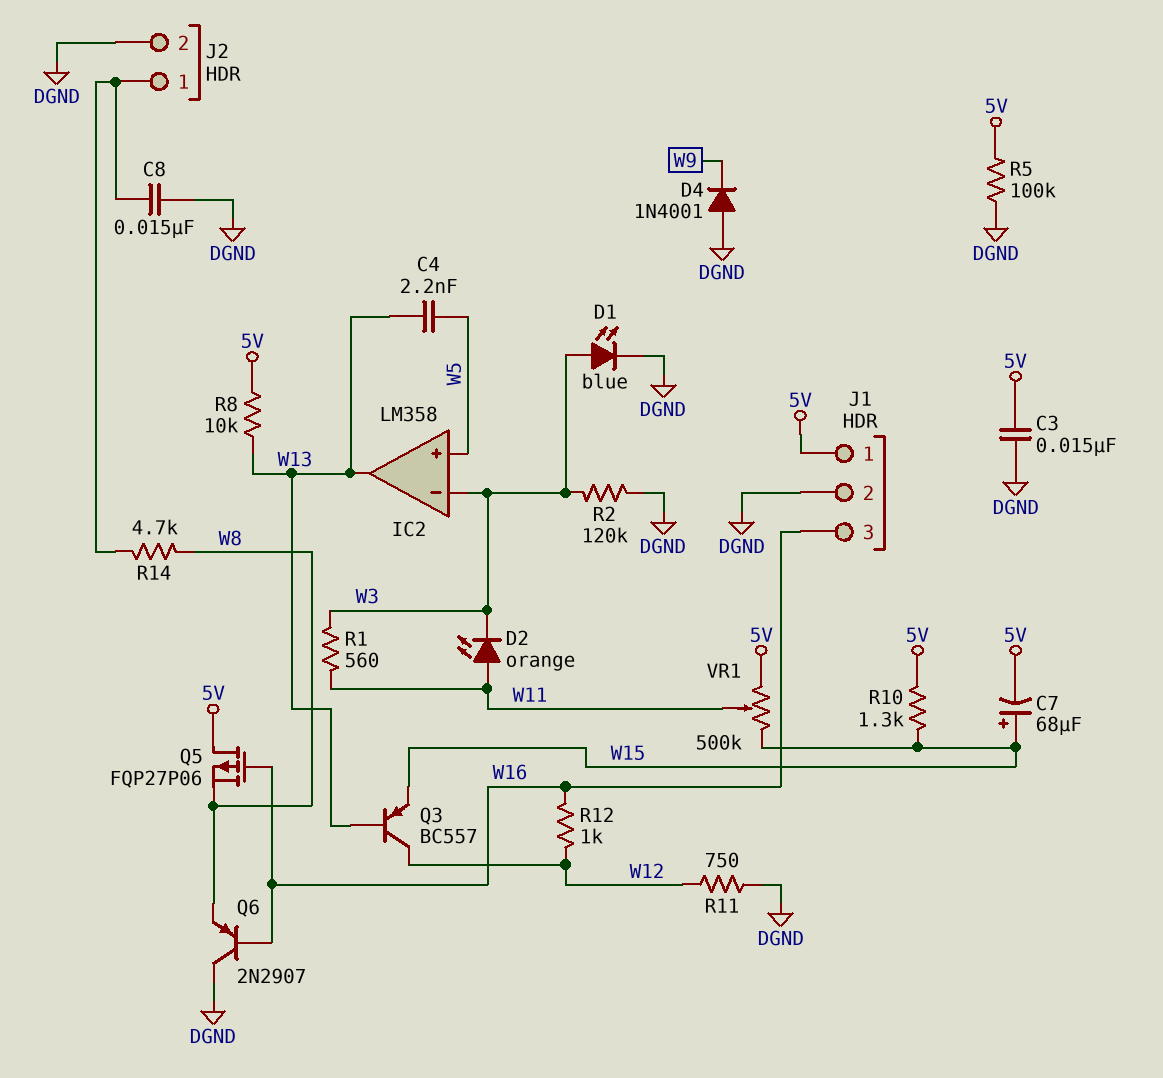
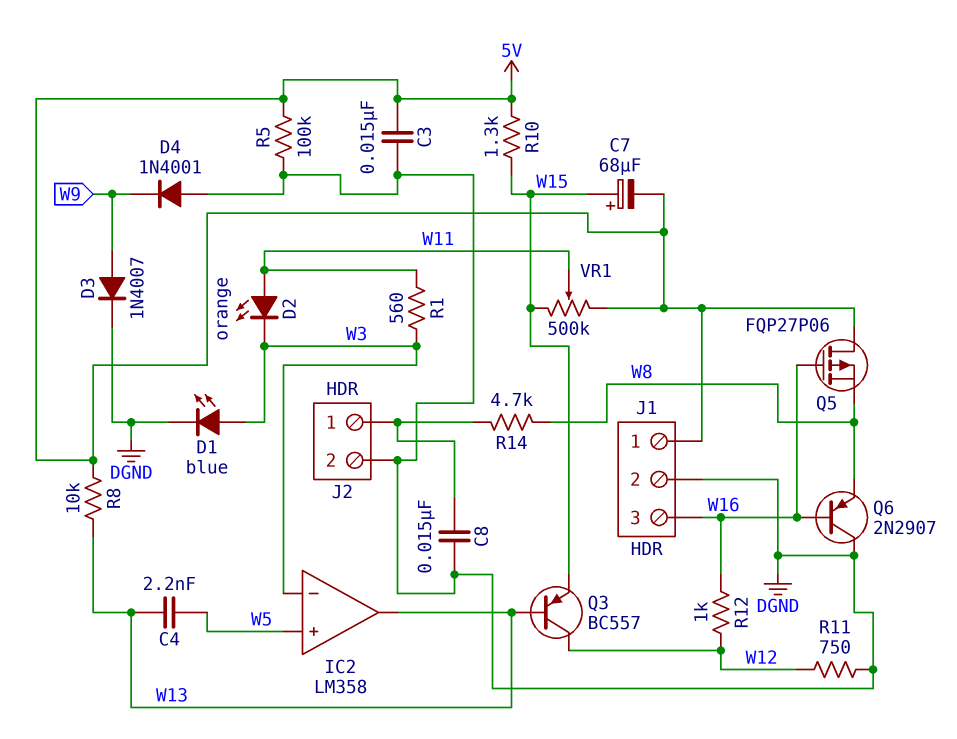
D3: none -> diode 1N4007 (A W9, K DGND)
R2: 120k (DGND, W3) -> none

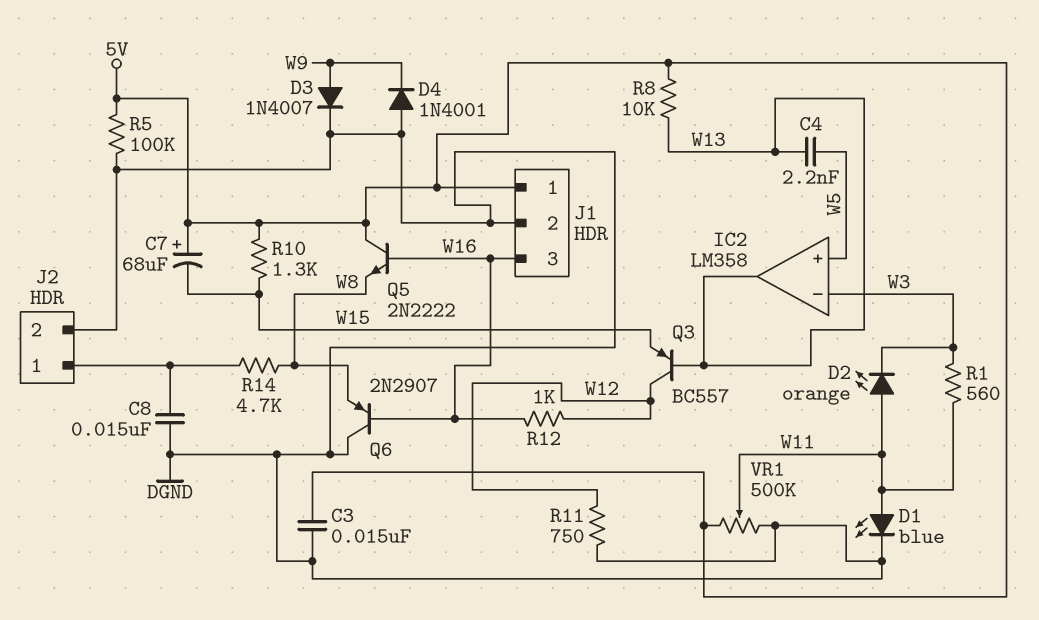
C7: 68uF (plus W15, minus 5V) -> 68uF (plus 5V, minus W15)
D1: LED blue (A W3, K DGND) -> LED blue (A W11, K DGND)
Q5: PMOS FQP27P06 (G W16, D 5V, S W8) -> NPN 2N2222 (B W16, C 5V, E W8)
VR1: 500k (5V, W15, wiper W11) -> 500k (5V, DGND, wiper W11)

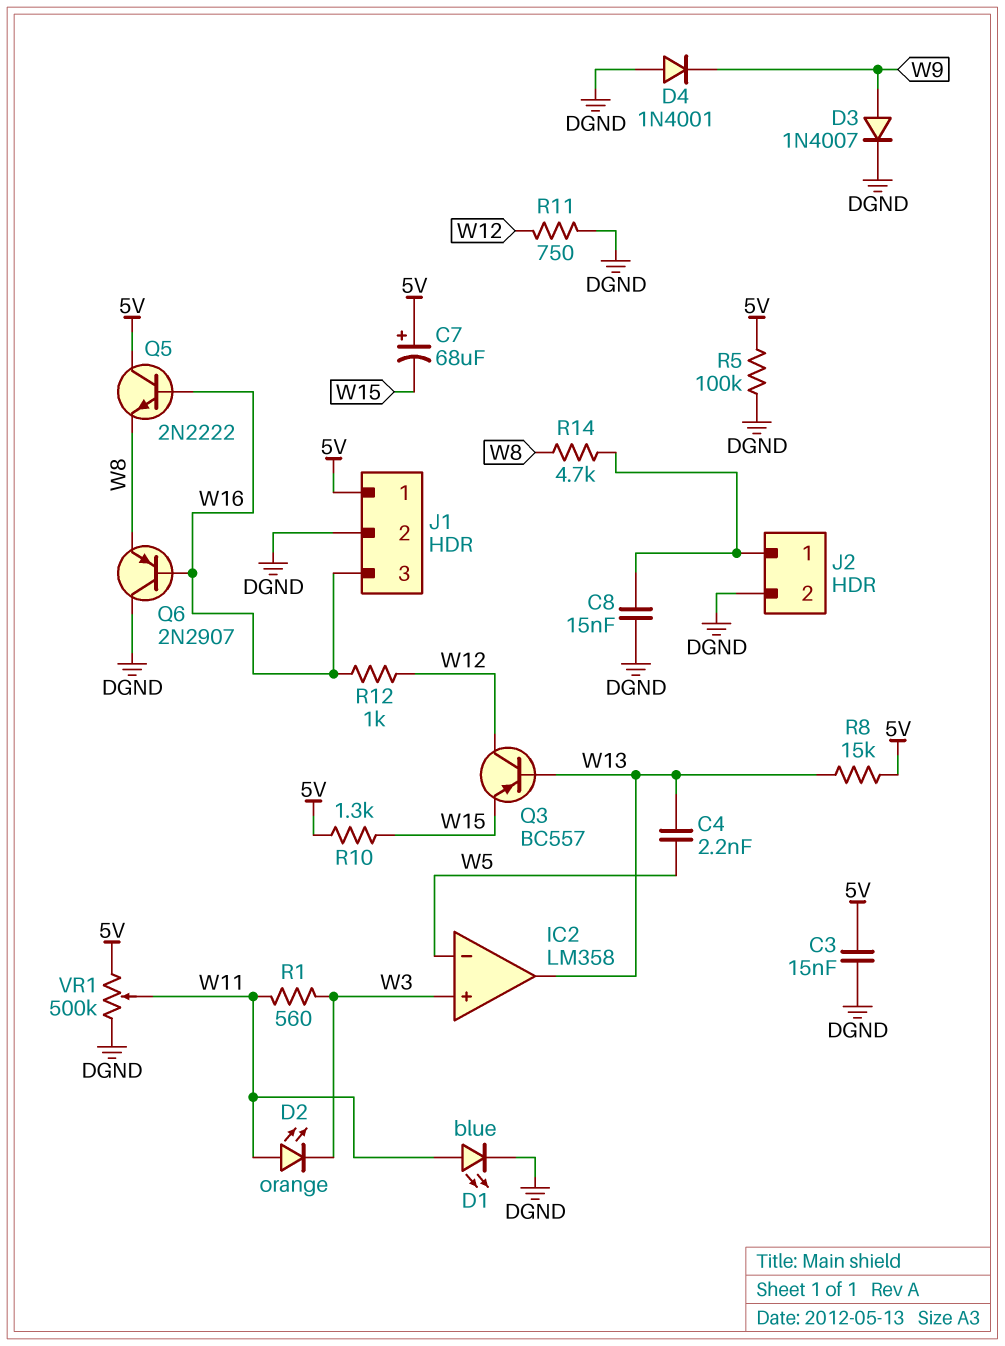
IC2 pin in+: W5 -> W3
IC2 pin in-: W3 -> W5
R8: 10k (5V, W13) -> 15k (5V, W13)

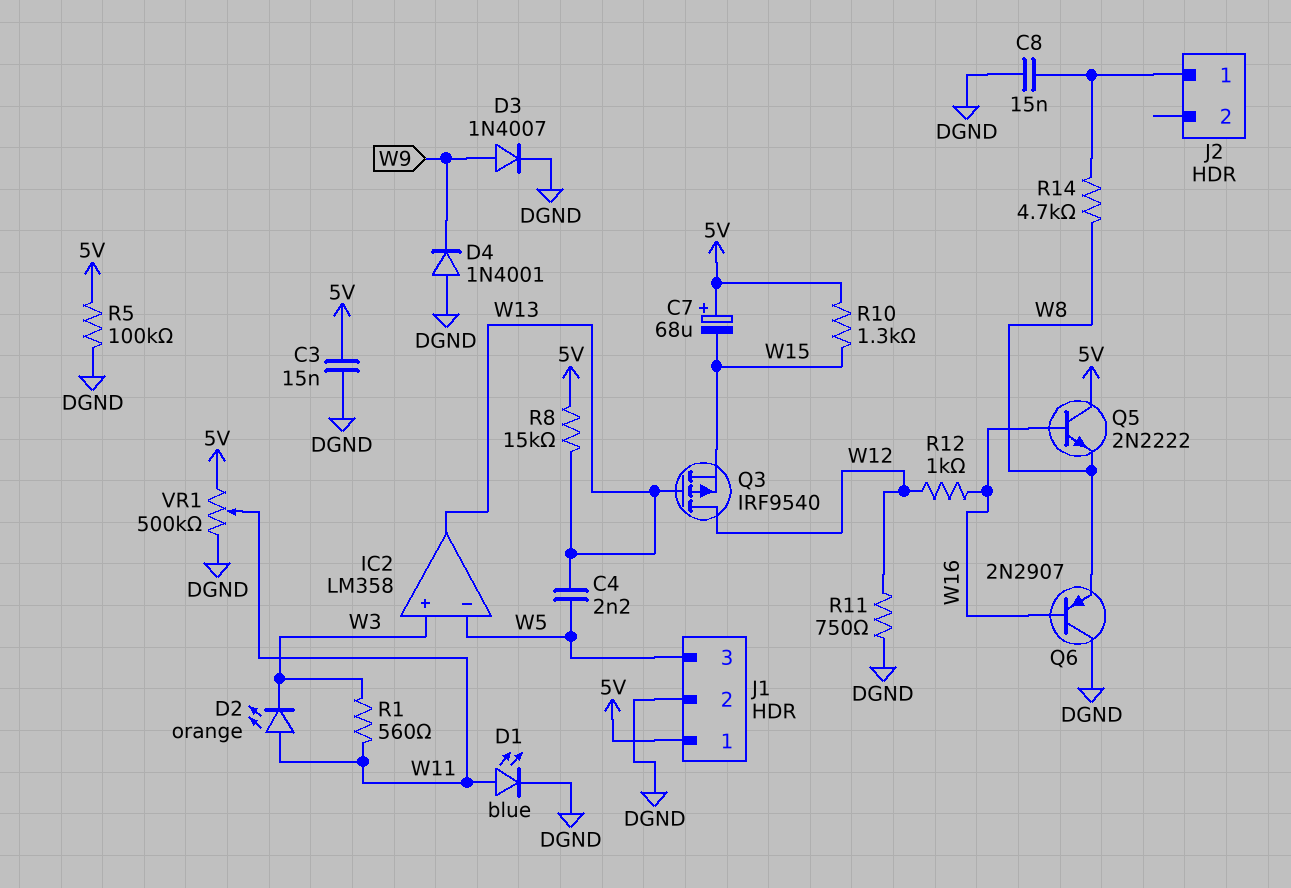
J1 pin 3: W16 -> W5
J2 pin 2: DGND -> none
Q3: PNP BC557 (B W13, C W12, E W15) -> PMOS IRF9540 (G W13, D W12, S W15)

